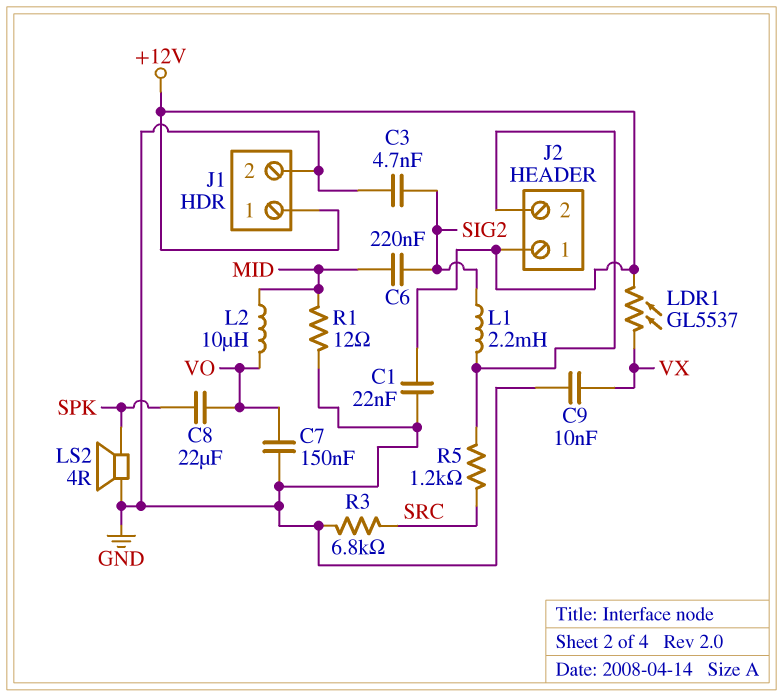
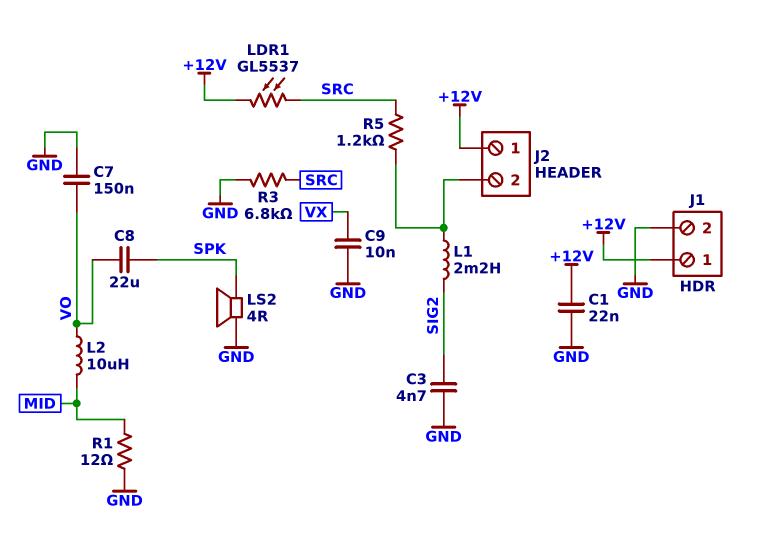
C6: 220nF (MID, SIG2) -> none
LDR1: GL5537 (+12V, VX) -> GL5537 (+12V, SRC)

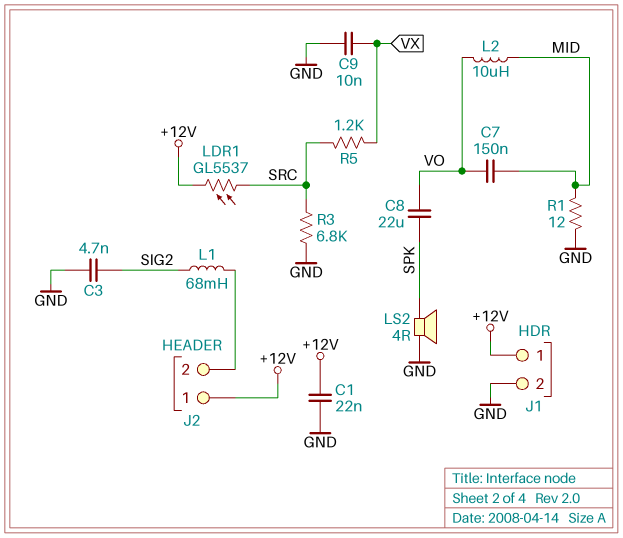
C7: 150nF (GND, VO) -> 150nF (MID, VO)
L1: 2.2mH (J2/2, SIG2) -> 68mH (J2/2, SIG2)
R5: 1.2k (J2/2, SRC) -> 1.2k (SRC, VX)

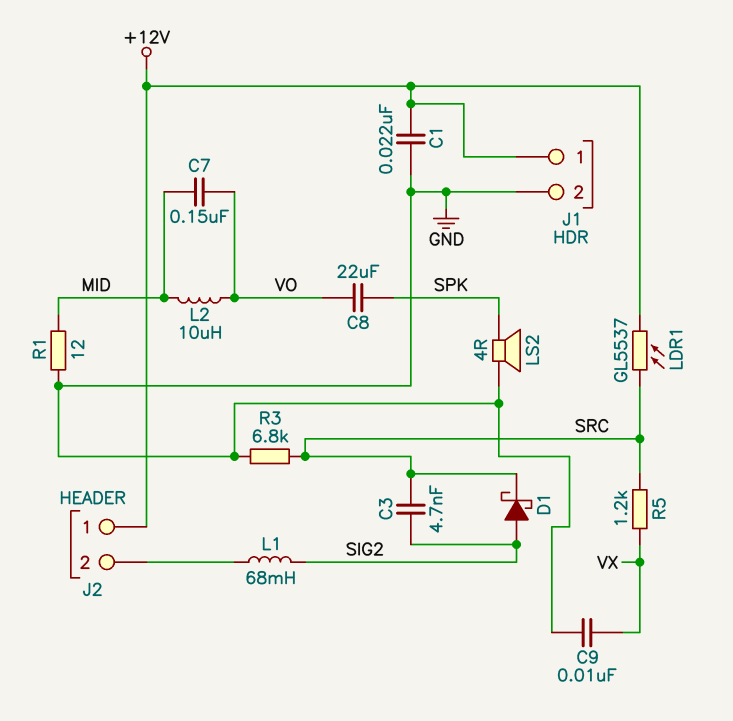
C3: 4.7nF (GND, SIG2) -> 4.7nF (SIG2, SRC)
D1: none -> schottky (A SIG2, K SRC)

